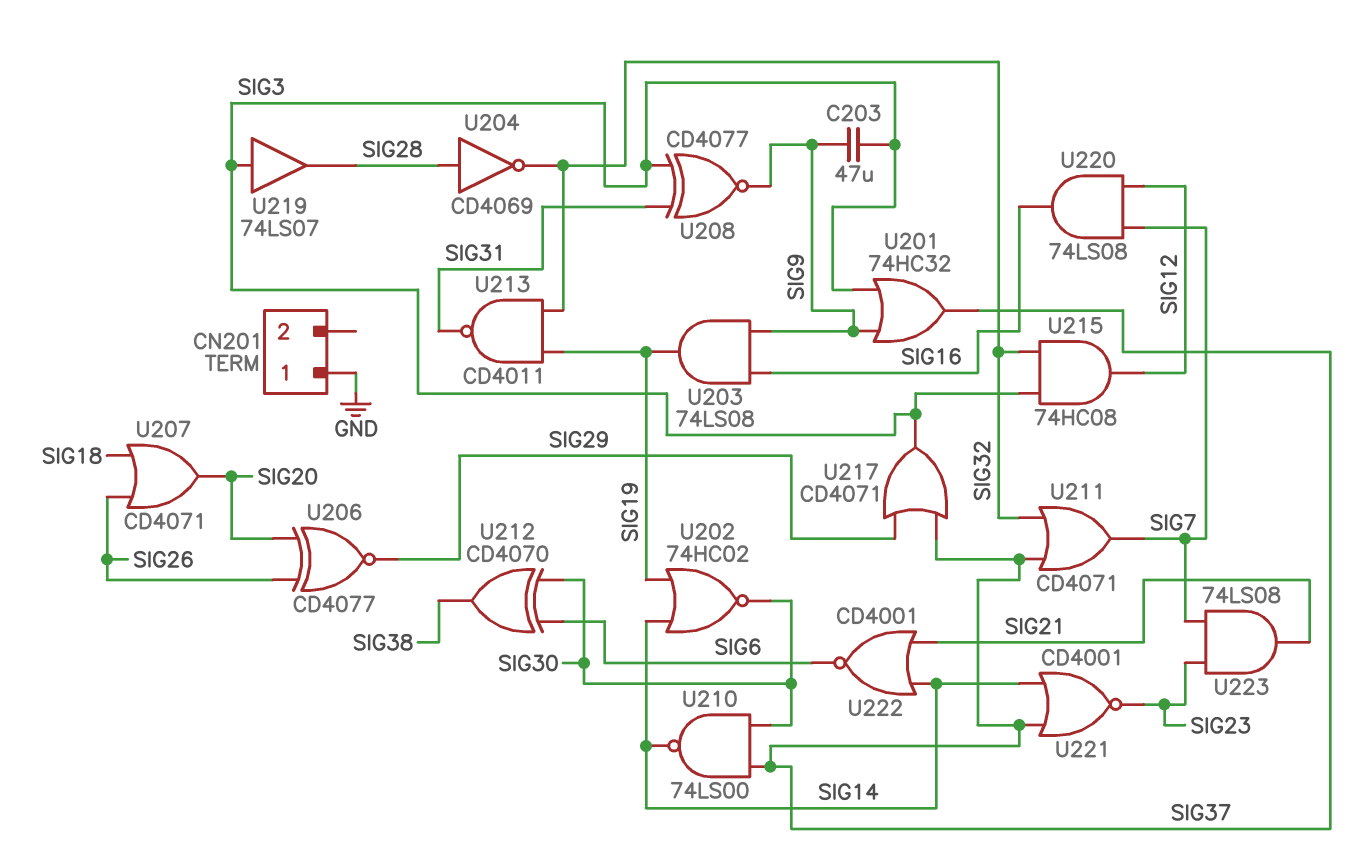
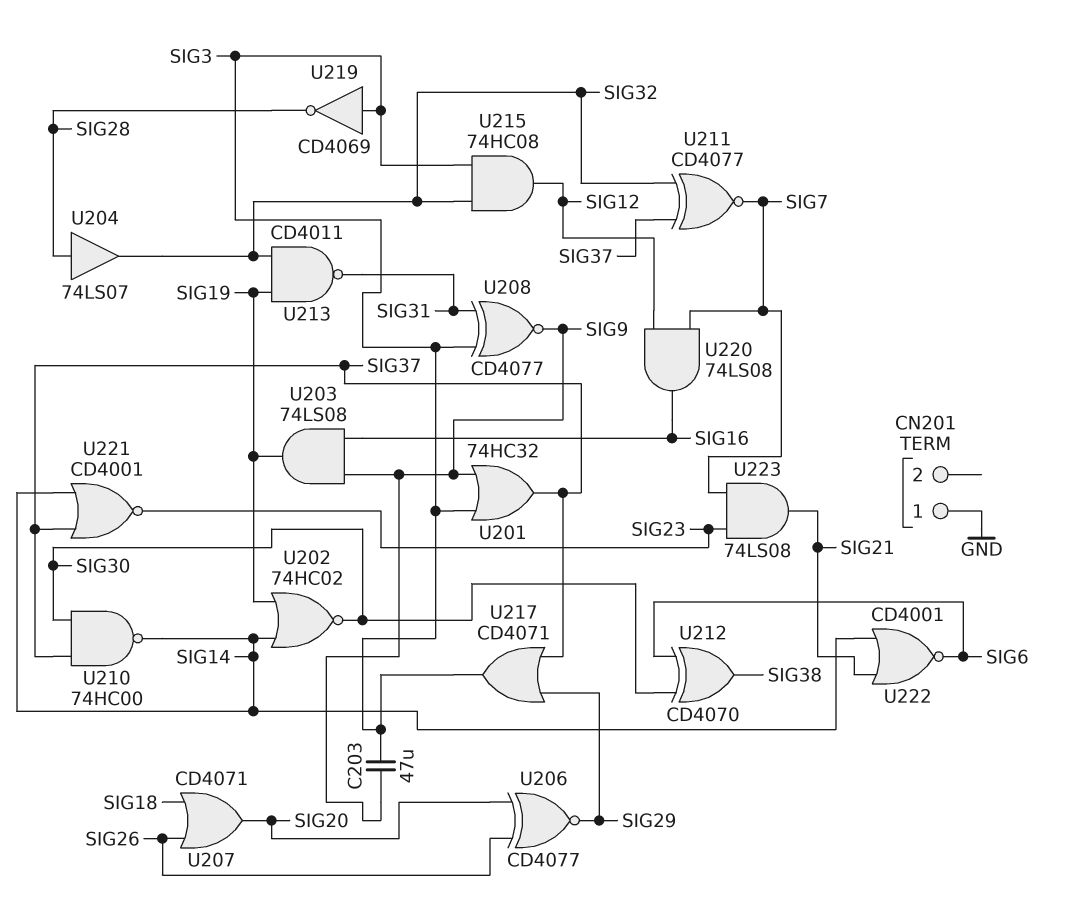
U204: NOT CD4069 (in SIG28, out SIG32) -> buffer 74LS07 (in SIG28, out SIG32)
U210: NAND 74LS00 (in SIG30, in SIG37, out SIG14) -> NAND 74HC00 (in SIG30, in SIG37, out SIG14)
U211: OR CD4071 (in SIG32, in SIG37, out SIG7) -> XNOR CD4077 (in SIG32, in SIG37, out SIG7)
U219: buffer 74LS07 (in SIG3, out SIG28) -> NOT CD4069 (in SIG3, out SIG28)

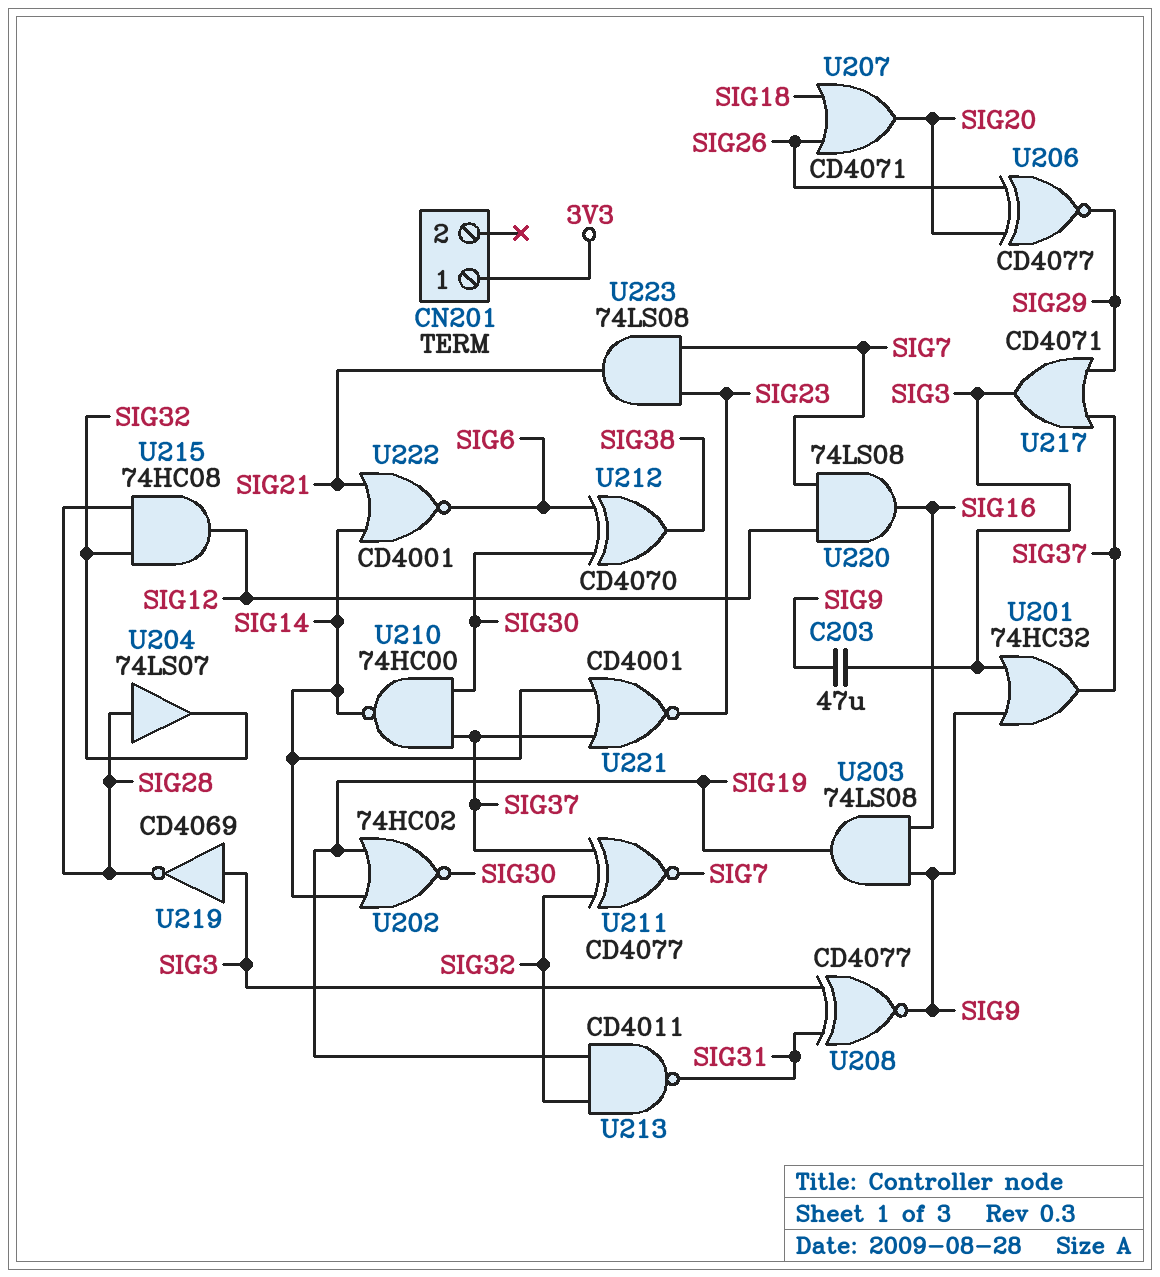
CN201 pin 1: GND -> 3V3
U215: AND 74HC08 (in SIG3, in SIG32, out SIG12) -> AND 74HC08 (in SIG28, in SIG32, out SIG12)

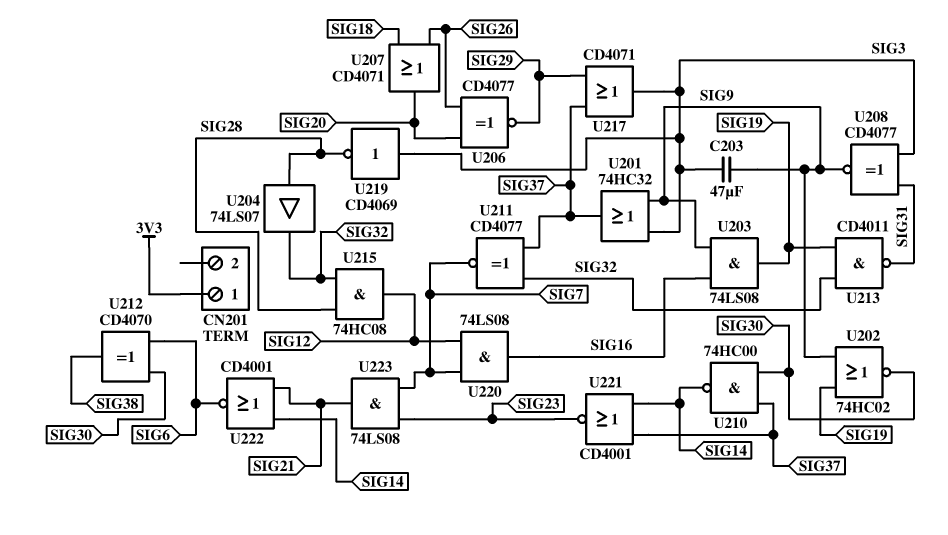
U202: NOR 74HC02 (in SIG14, in SIG19, out SIG30) -> NOR 74HC02 (in SIG9, in SIG19, out SIG30)

